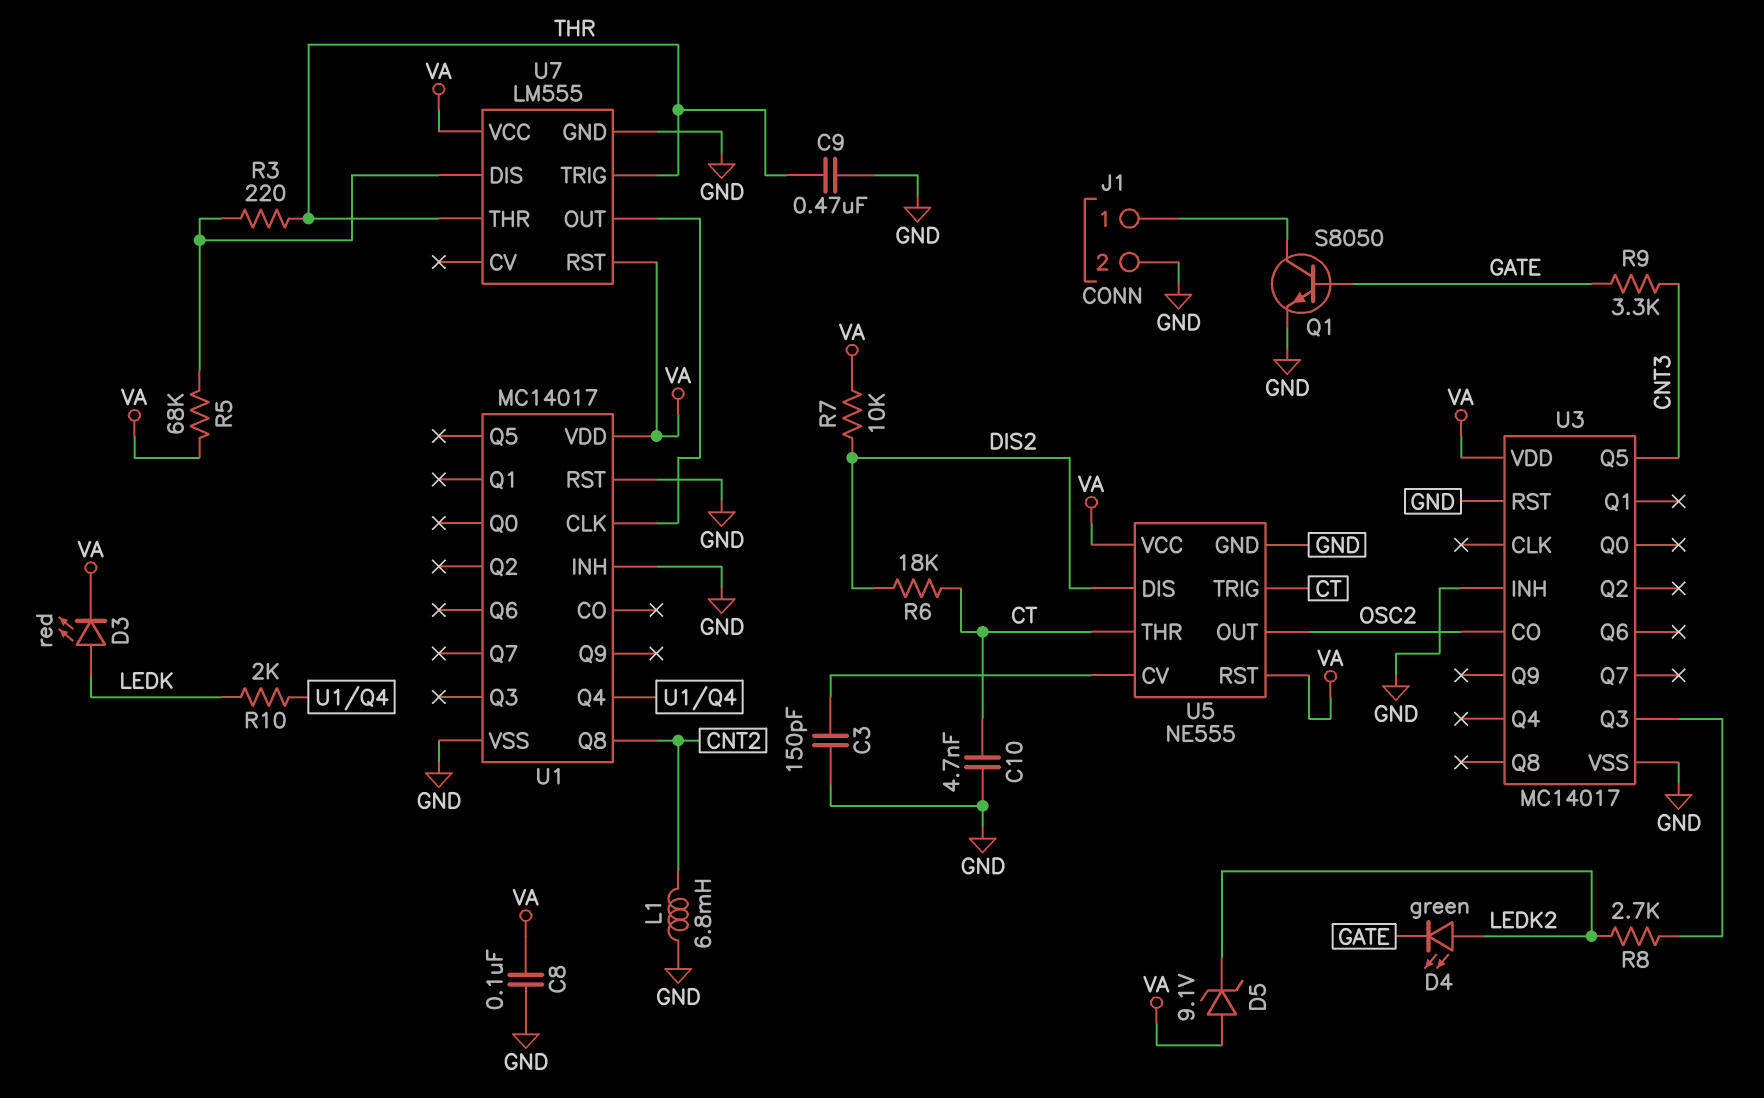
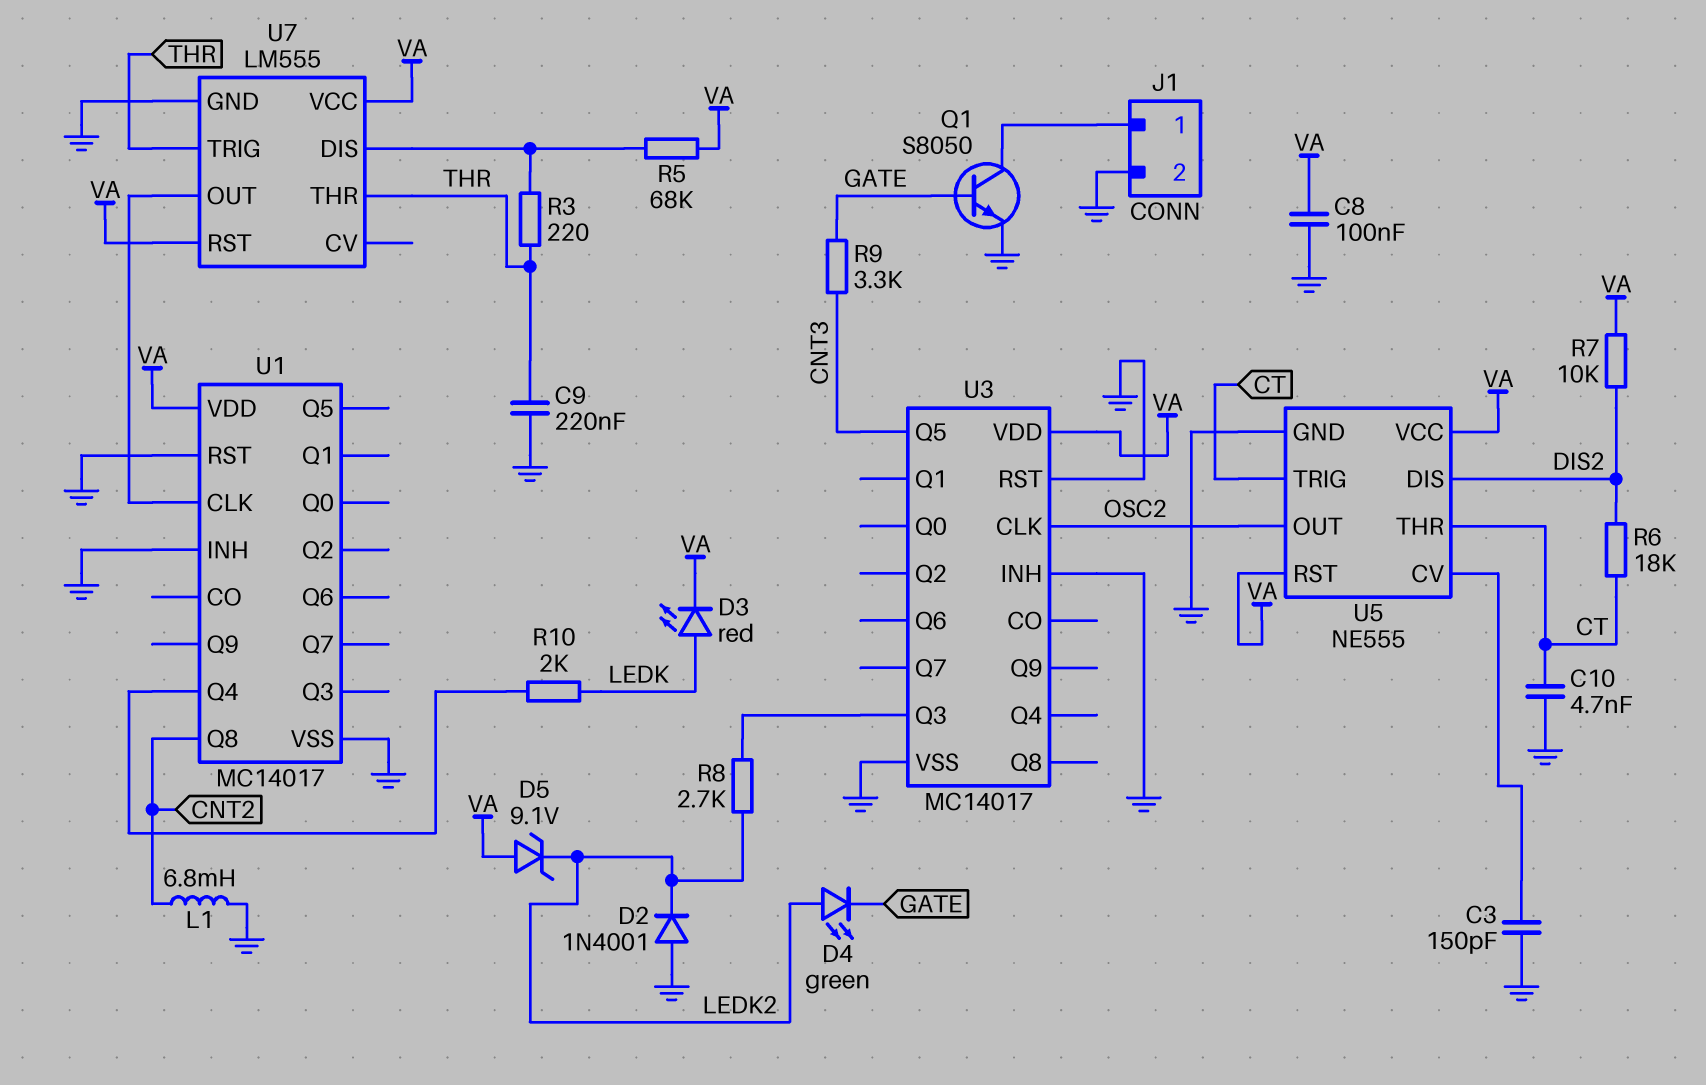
C9: 470nF (GND, THR) -> 220nF (GND, THR)
D2: none -> diode 1N4001 (A GND, K LEDK2)
U3 pin CLK: none -> OSC2
U3 pin CO: OSC2 -> none

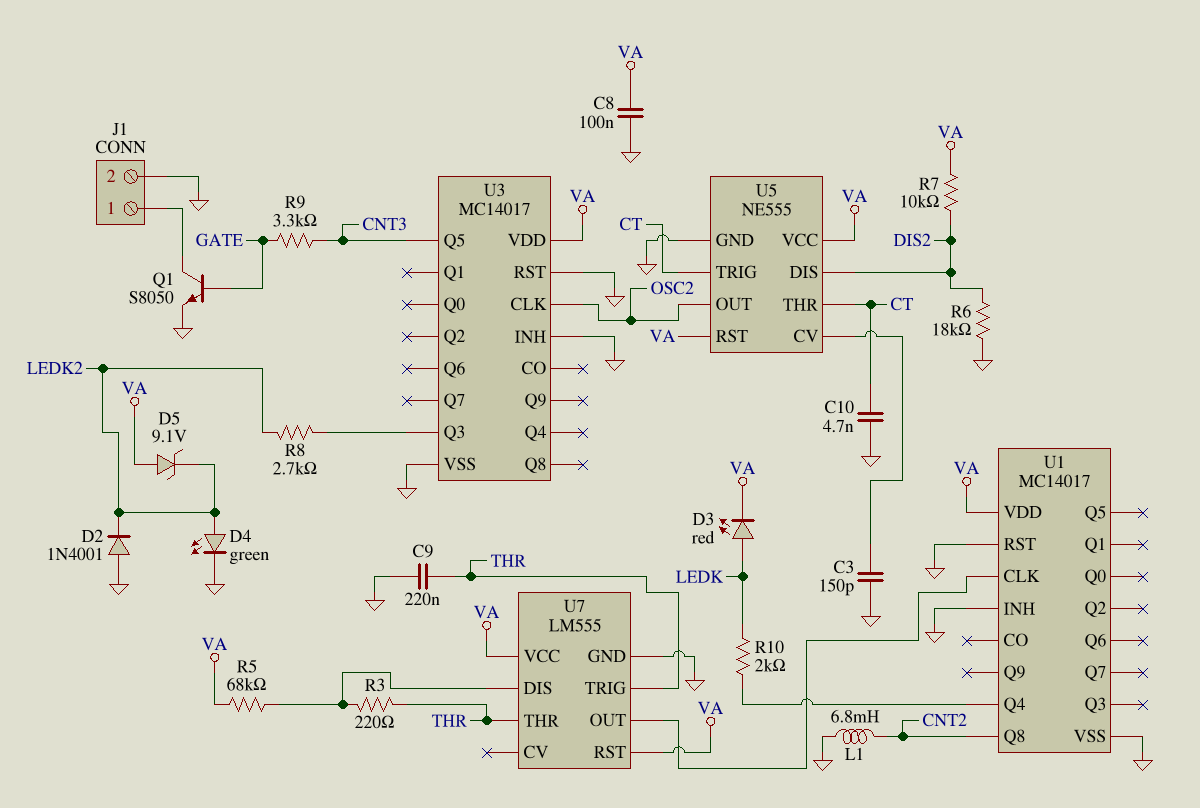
D4: LED green (A LEDK2, K GATE) -> LED green (A LEDK2, K GND)
R6: 18k (CT, DIS2) -> 18k (DIS2, GND)

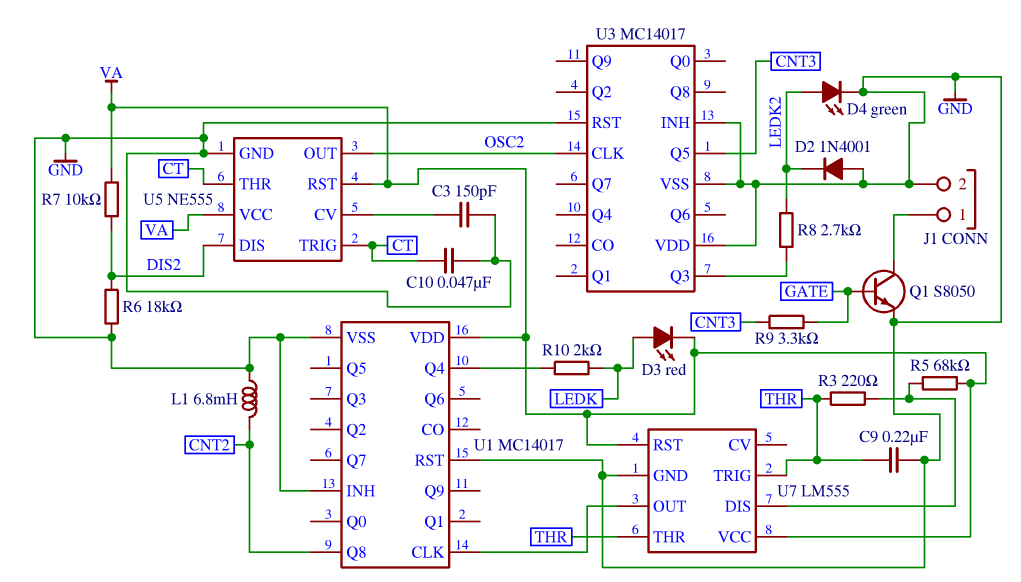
C8: 100nF (GND, VA) -> none
C10: 4.7nF (CT, GND) -> 47nF (CT, GND)
D5: zener 9.1V (A VA, K LEDK2) -> none
U3 pin VDD: VA -> GND

